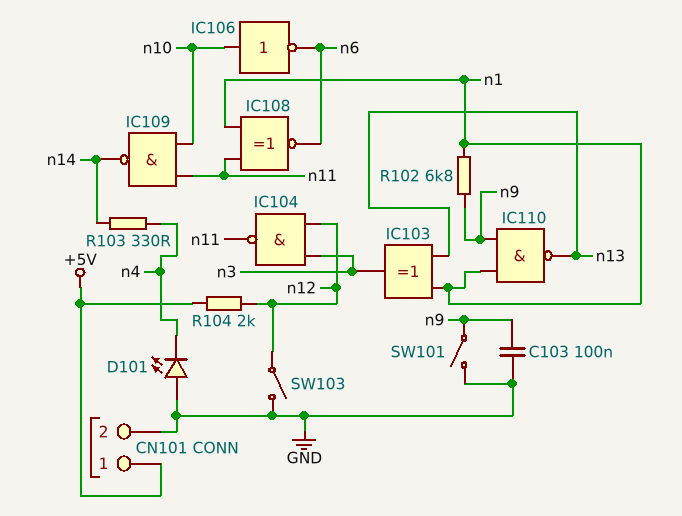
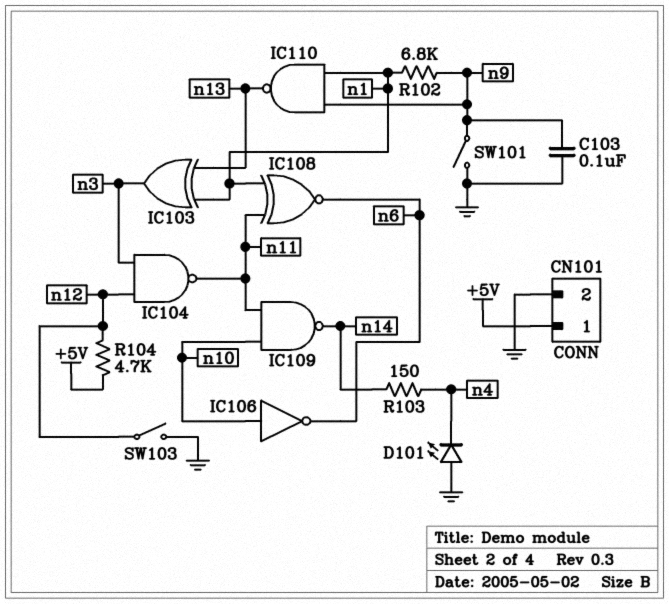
R103: 330 (n4, n14) -> 150 (n4, n14)
R104: 2k (+5V, n12) -> 4.7k (+5V, n12)

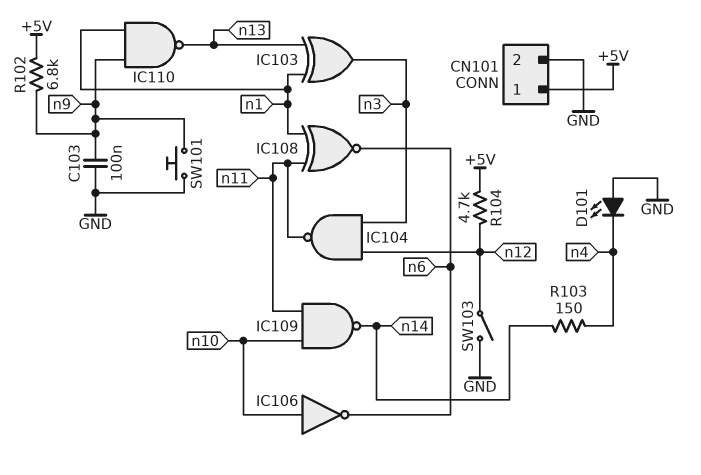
R102: 6.8k (n1, n9) -> 6.8k (+5V, n9)
SW101: switch (GND, n9) -> button (GND, n9)

